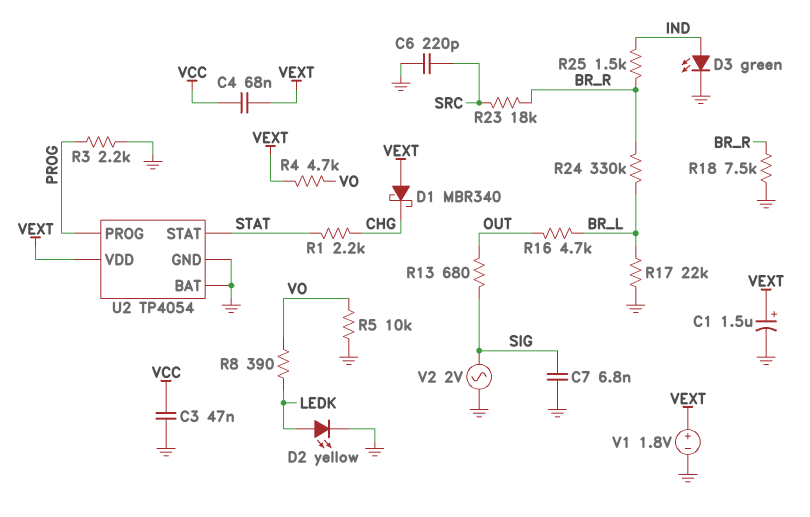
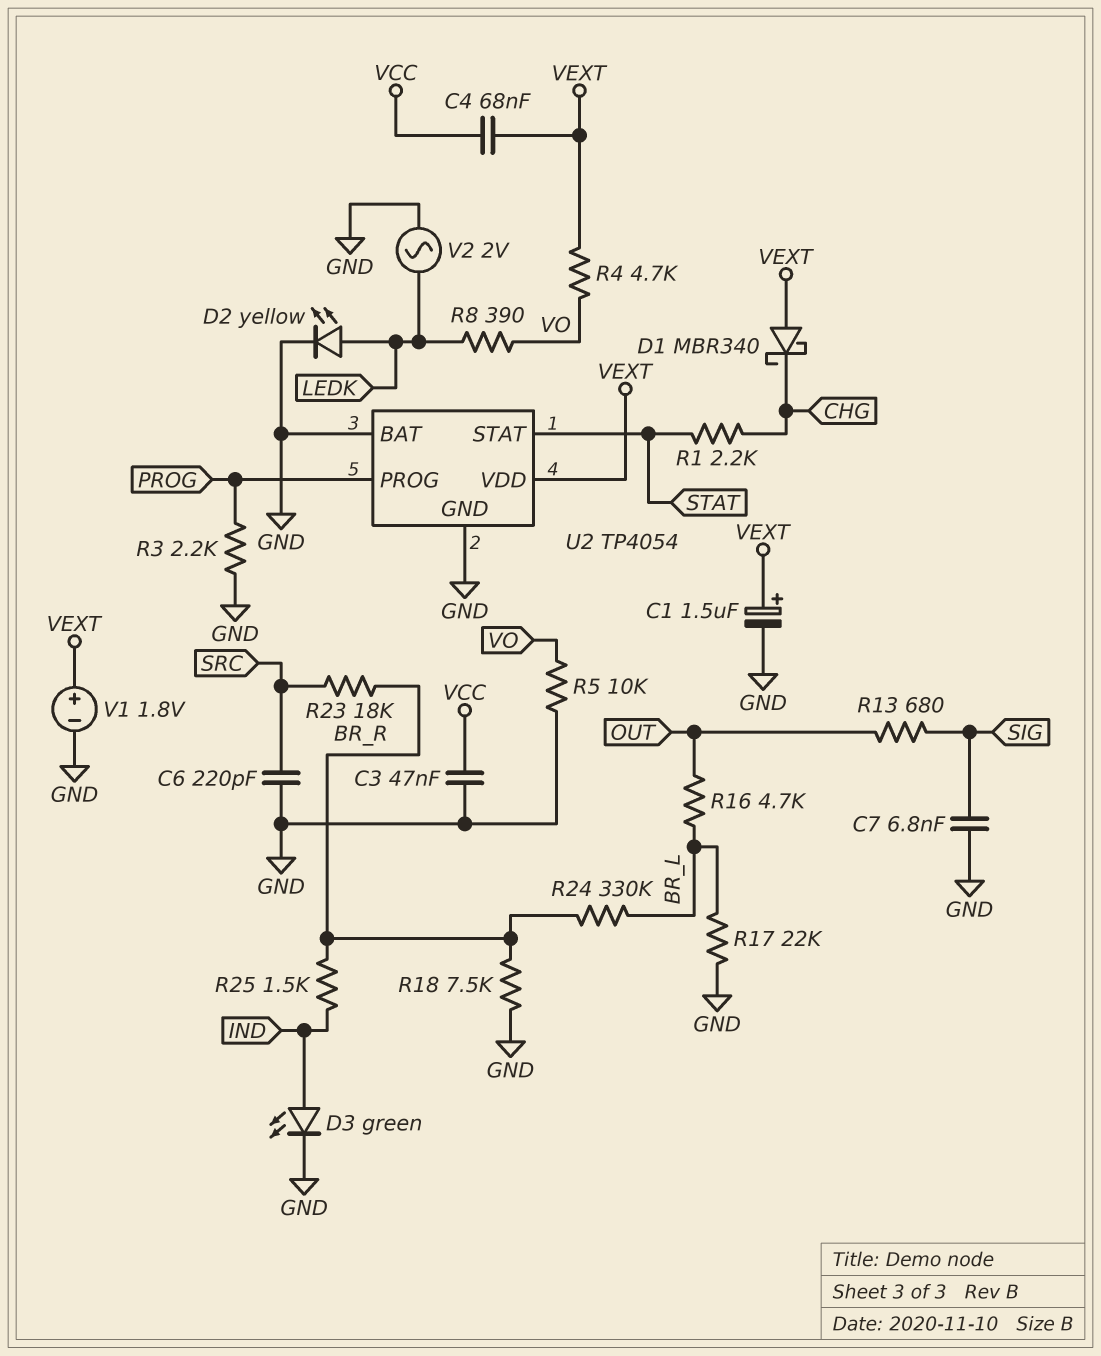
V2: AC 2V (GND, SIG) -> AC 2V (GND, LEDK)

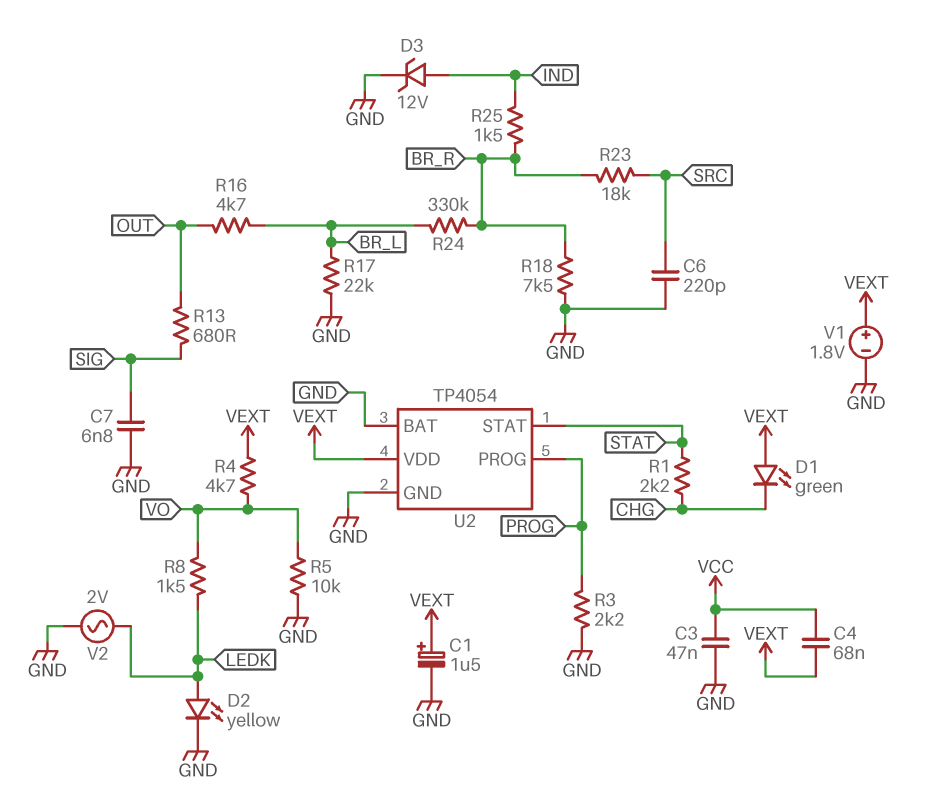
D1: schottky MBR340 (A VEXT, K CHG) -> LED green (A VEXT, K CHG)
D3: LED green (A IND, K GND) -> zener 12V (A IND, K GND)
R8: 390 (LEDK, VO) -> 1.5k (LEDK, VO)

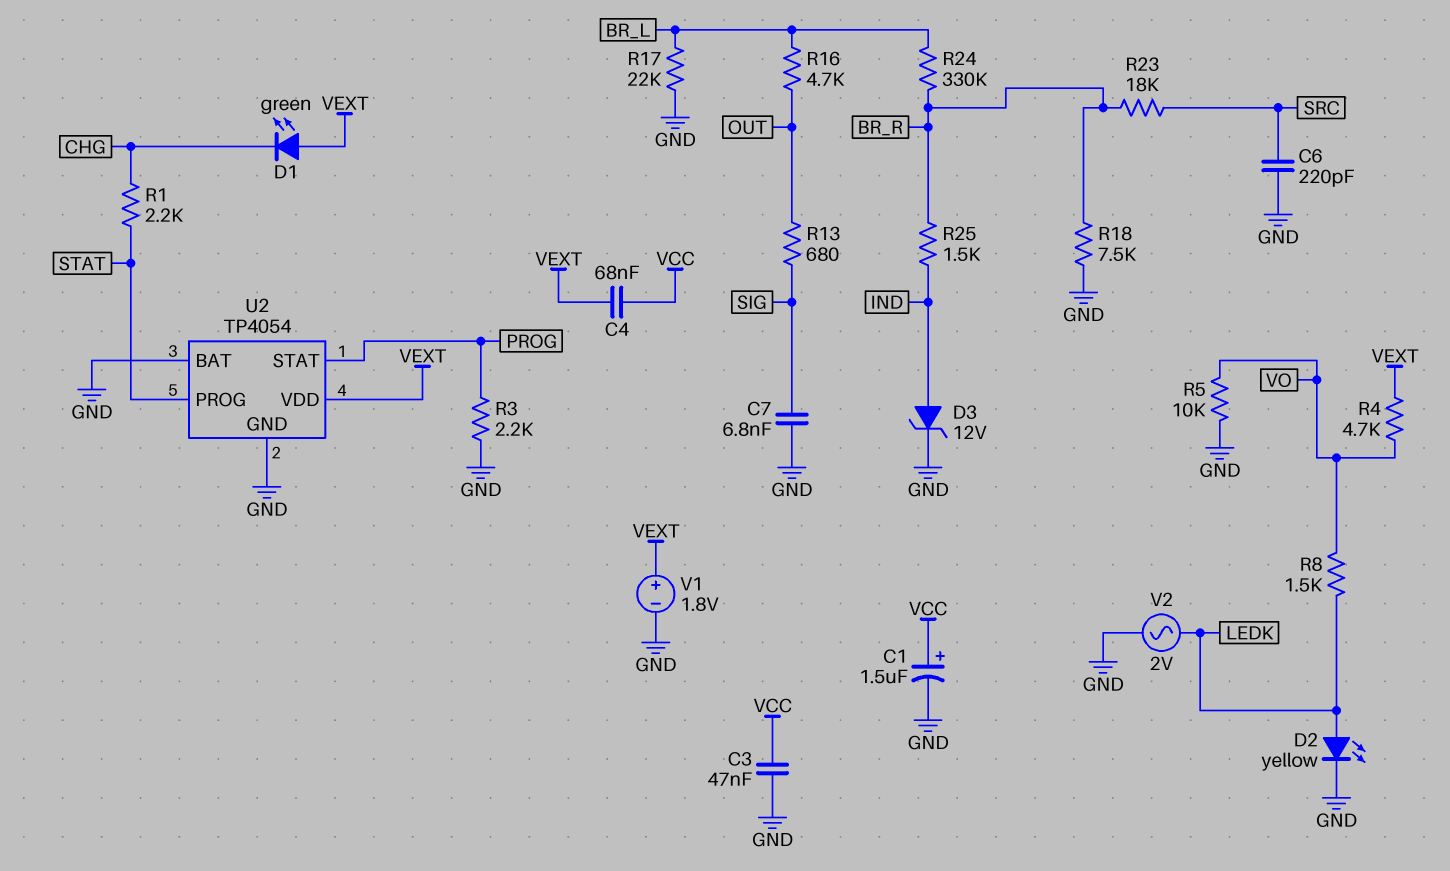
C1: 1.5uF (plus VEXT, minus GND) -> 1.5uF (plus VCC, minus GND)
U2 pin PROG: PROG -> STAT
U2 pin STAT: STAT -> PROG

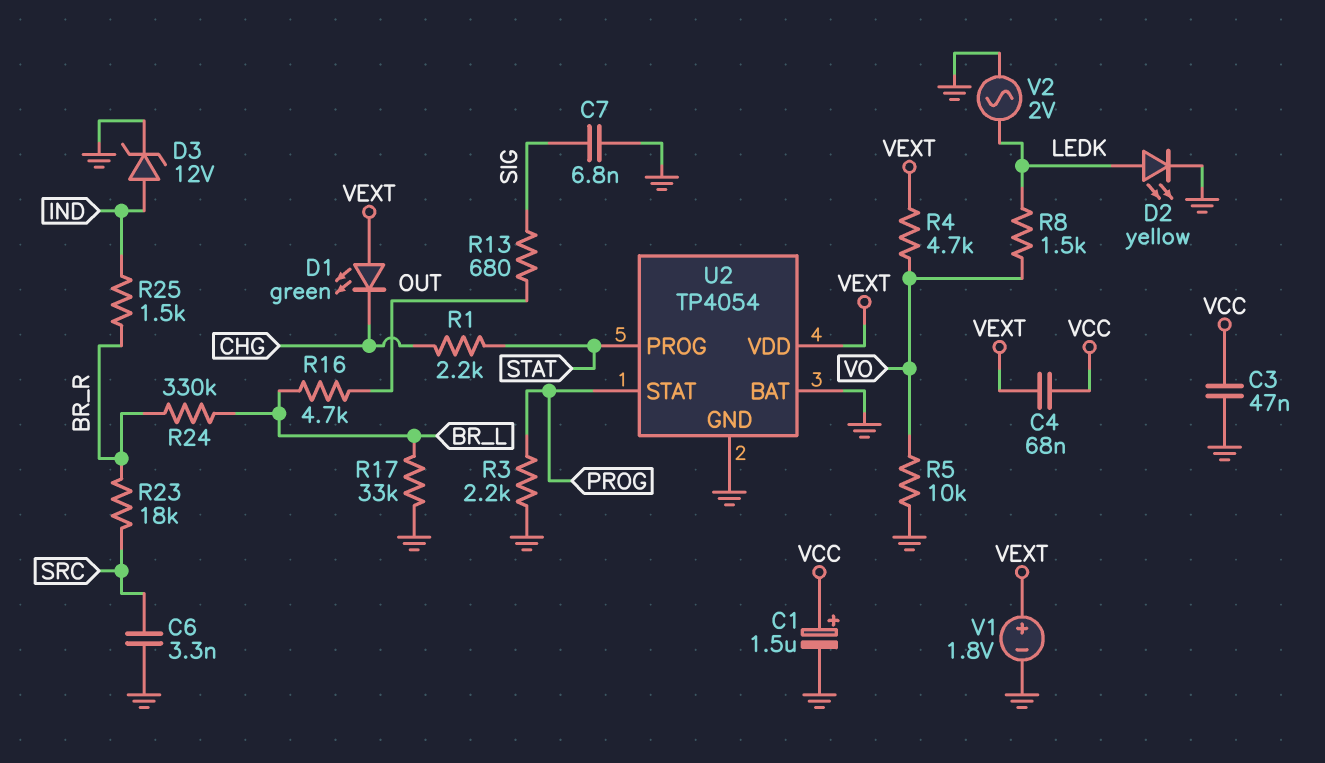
C6: 220pF (GND, SRC) -> 3.3nF (GND, SRC)
R17: 22k (BR_L, GND) -> 33k (BR_L, GND)
R18: 7.5k (BR_R, GND) -> none

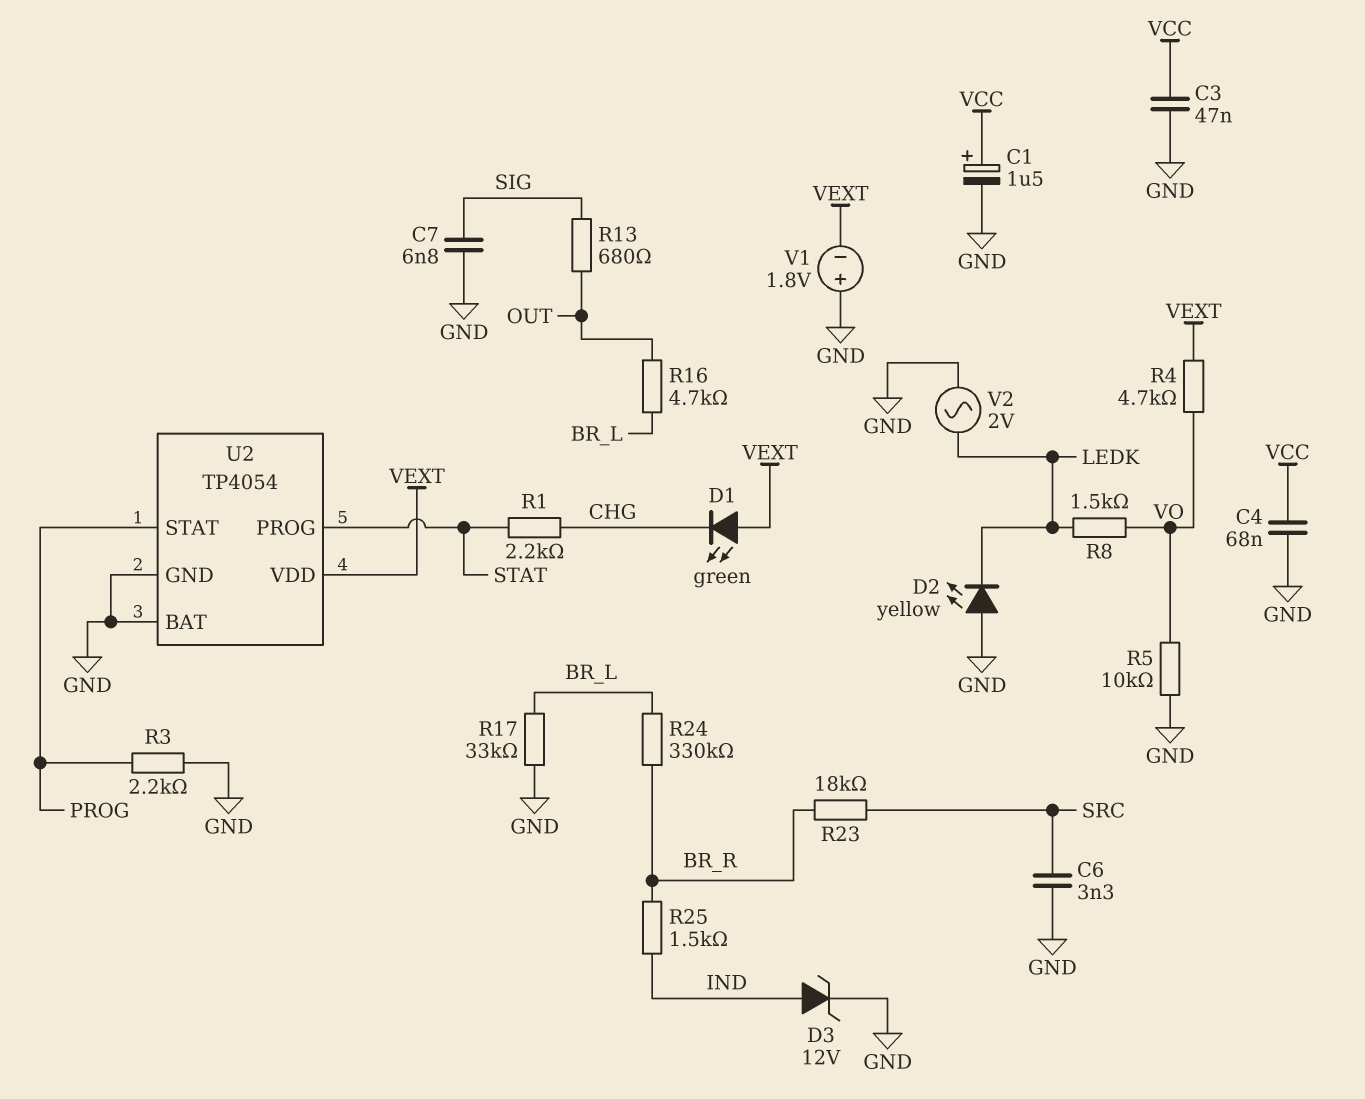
C4: 68nF (VCC, VEXT) -> 68nF (GND, VCC)
D2: LED yellow (A LEDK, K GND) -> LED yellow (A GND, K LEDK)
V1: 1.8V (plus VEXT, minus GND) -> 1.8V (plus GND, minus VEXT)

